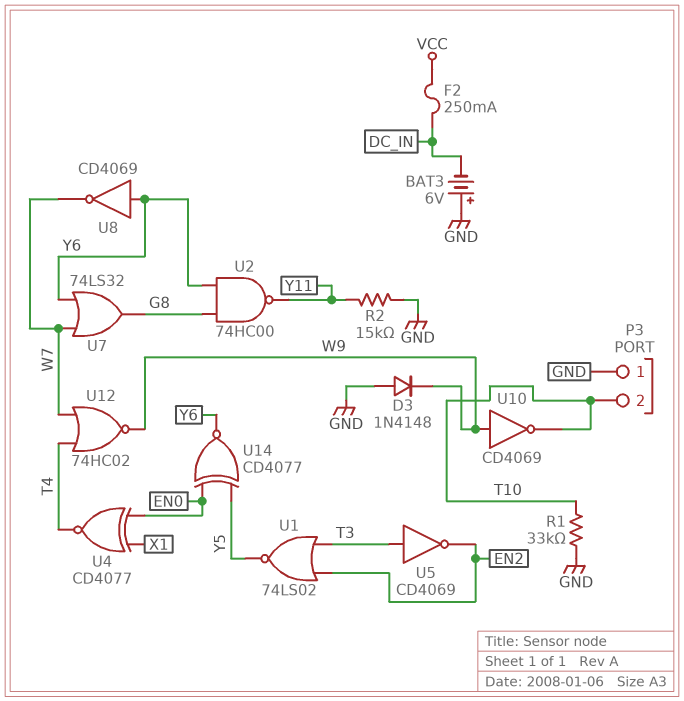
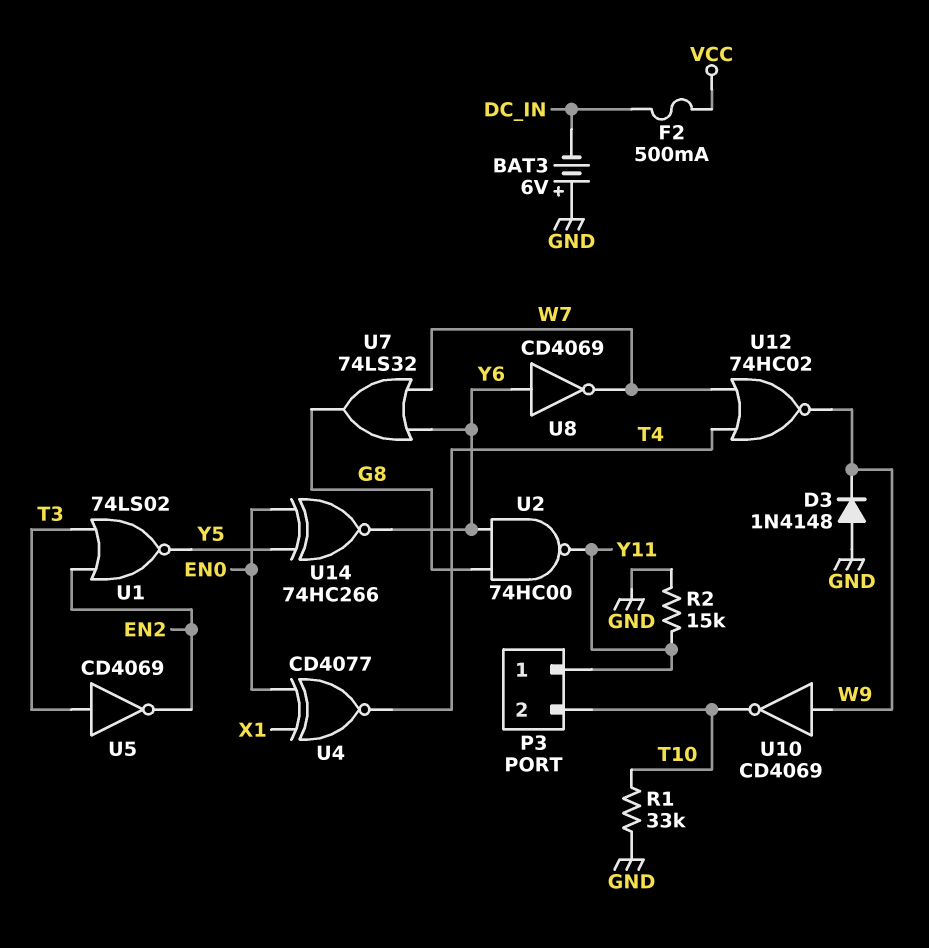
F2: 250mA (DC_IN, VCC) -> 500mA (DC_IN, VCC)
P3 pin 1: GND -> Y11
U14: XNOR CD4077 (in EN0, in Y5, out Y6) -> XNOR 74HC266 (in EN0, in Y5, out Y6)

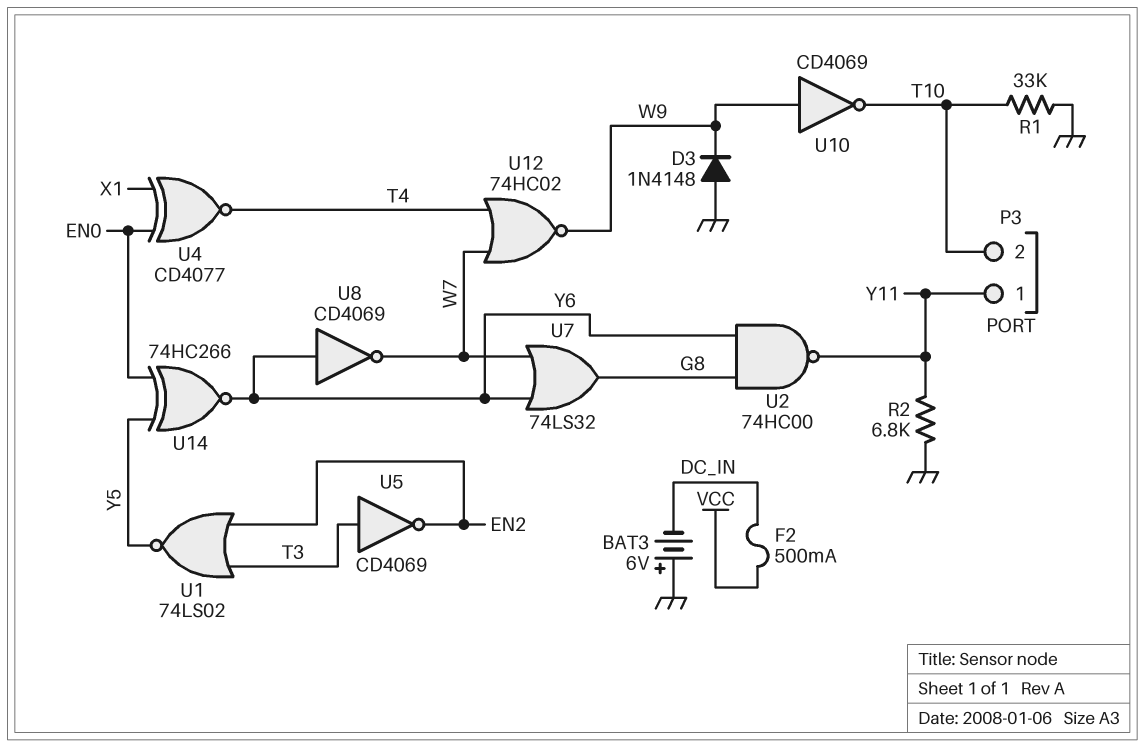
R2: 15k (GND, Y11) -> 6.8k (GND, Y11)

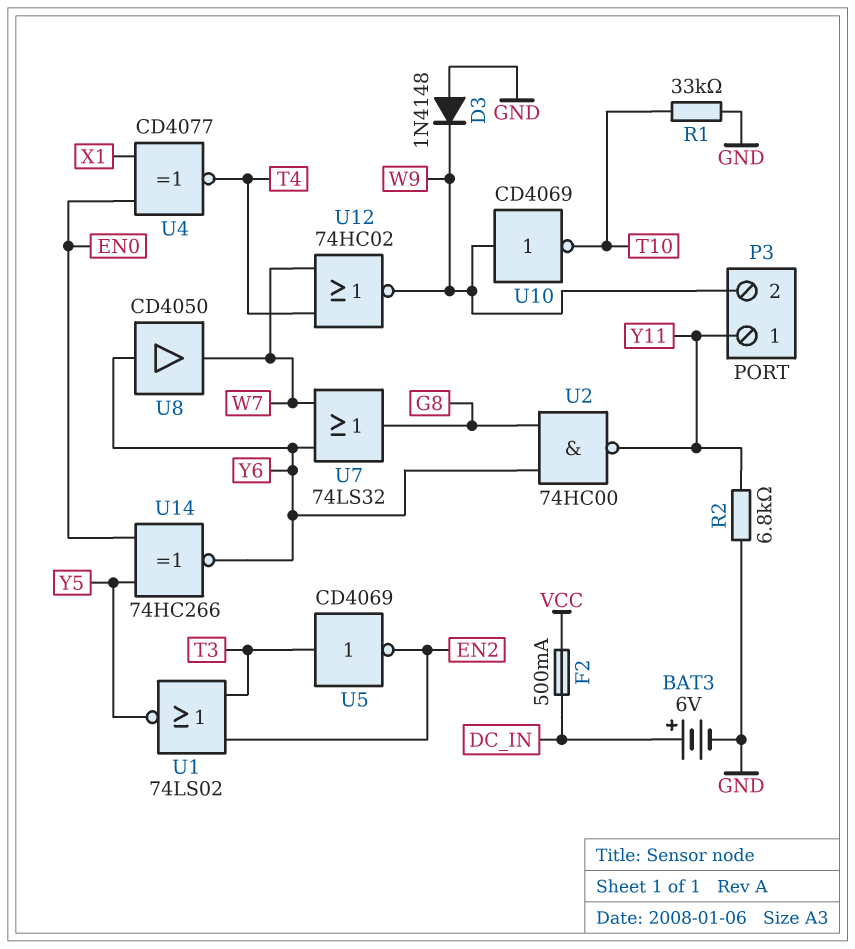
BAT3: 6V (plus GND, minus DC_IN) -> 6V (plus DC_IN, minus GND)
P3 pin 2: T10 -> W9
U8: NOT CD4069 (in Y6, out W7) -> buffer CD4050 (in Y6, out W7)

